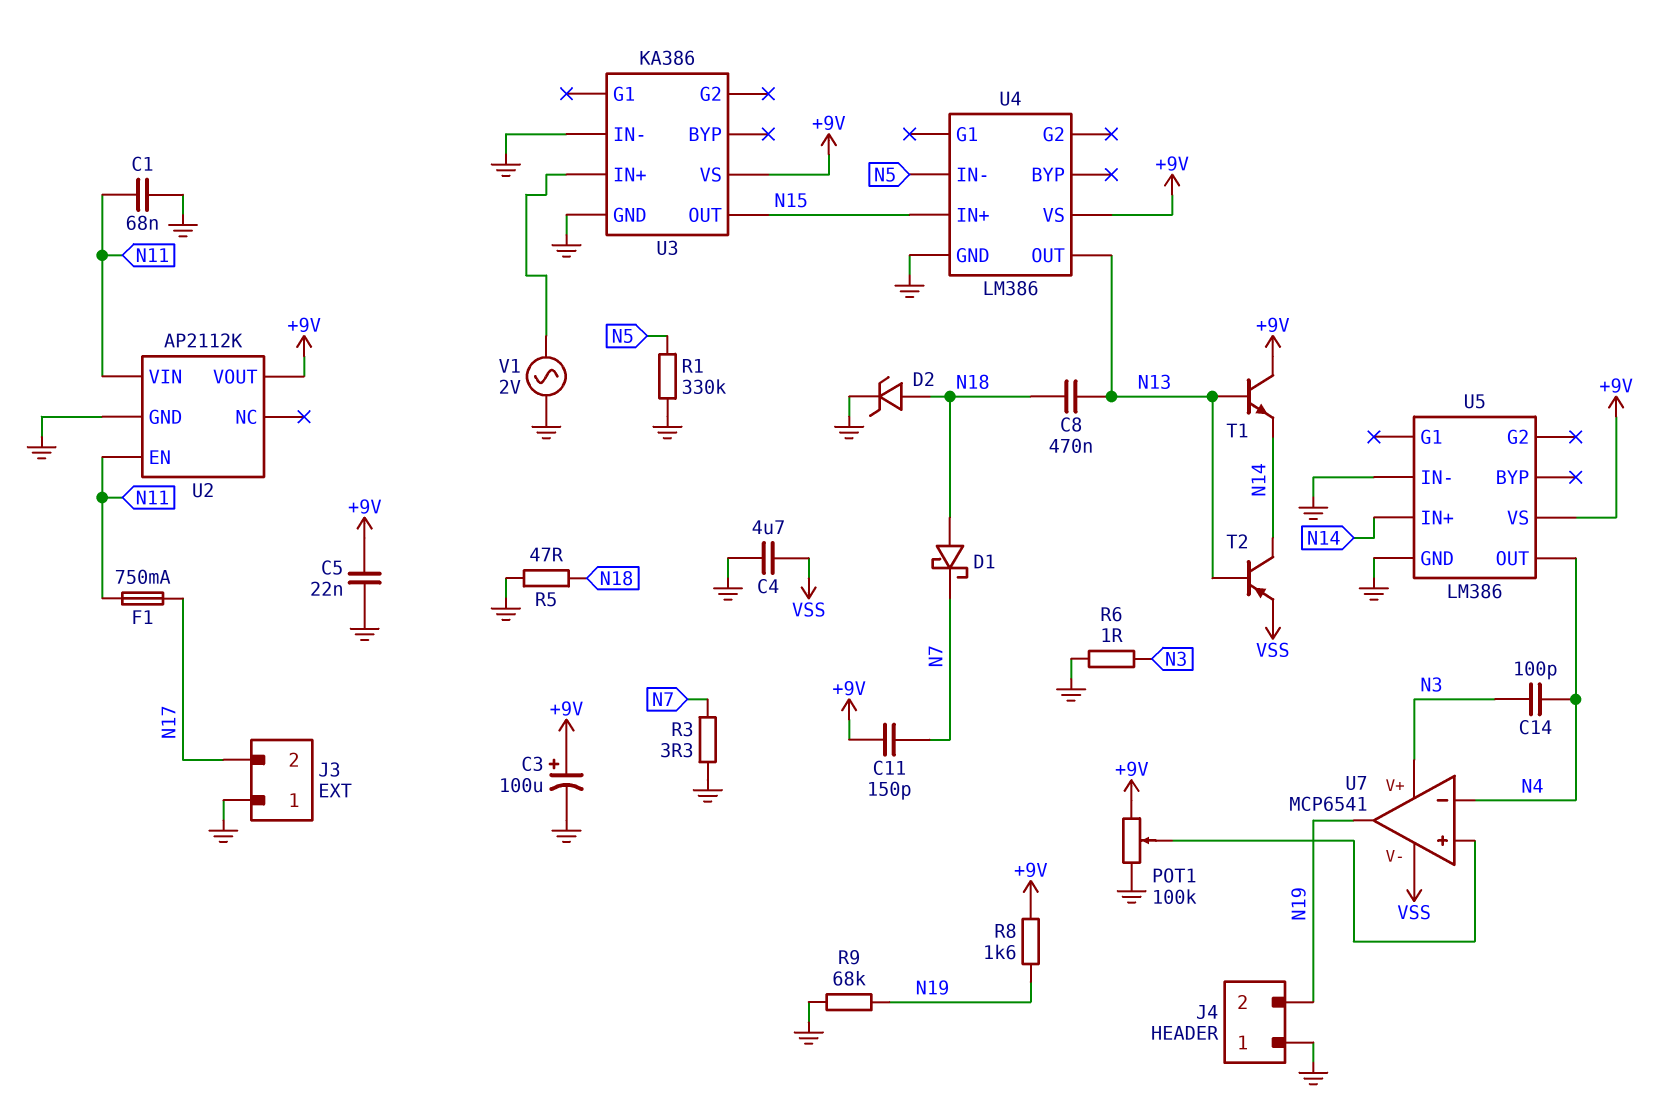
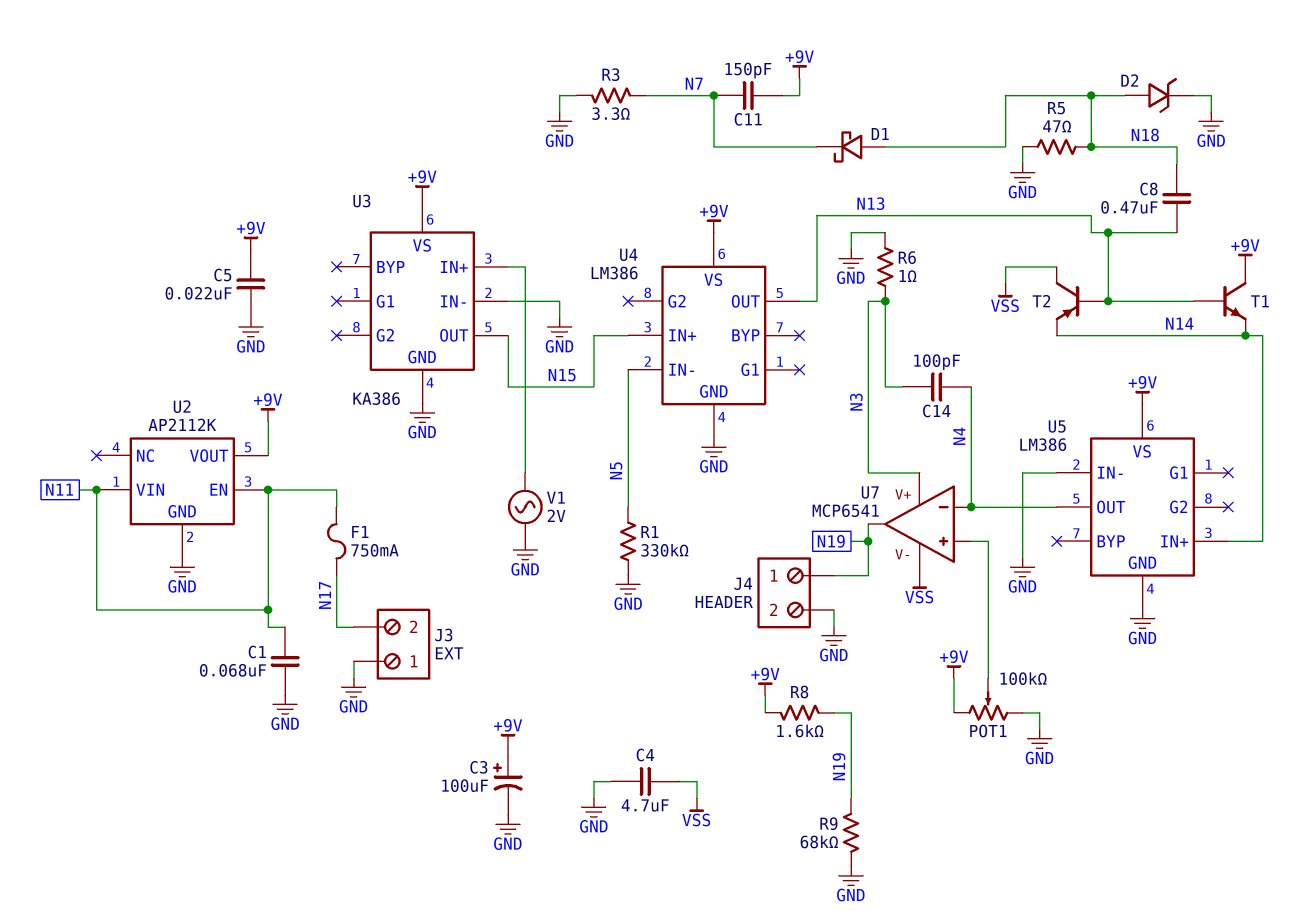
J4 pin 1: GND -> N19
J4 pin 2: N19 -> GND
T2: PNP (B N13, C N14, E VSS) -> PNP (B N13, C VSS, E N14)

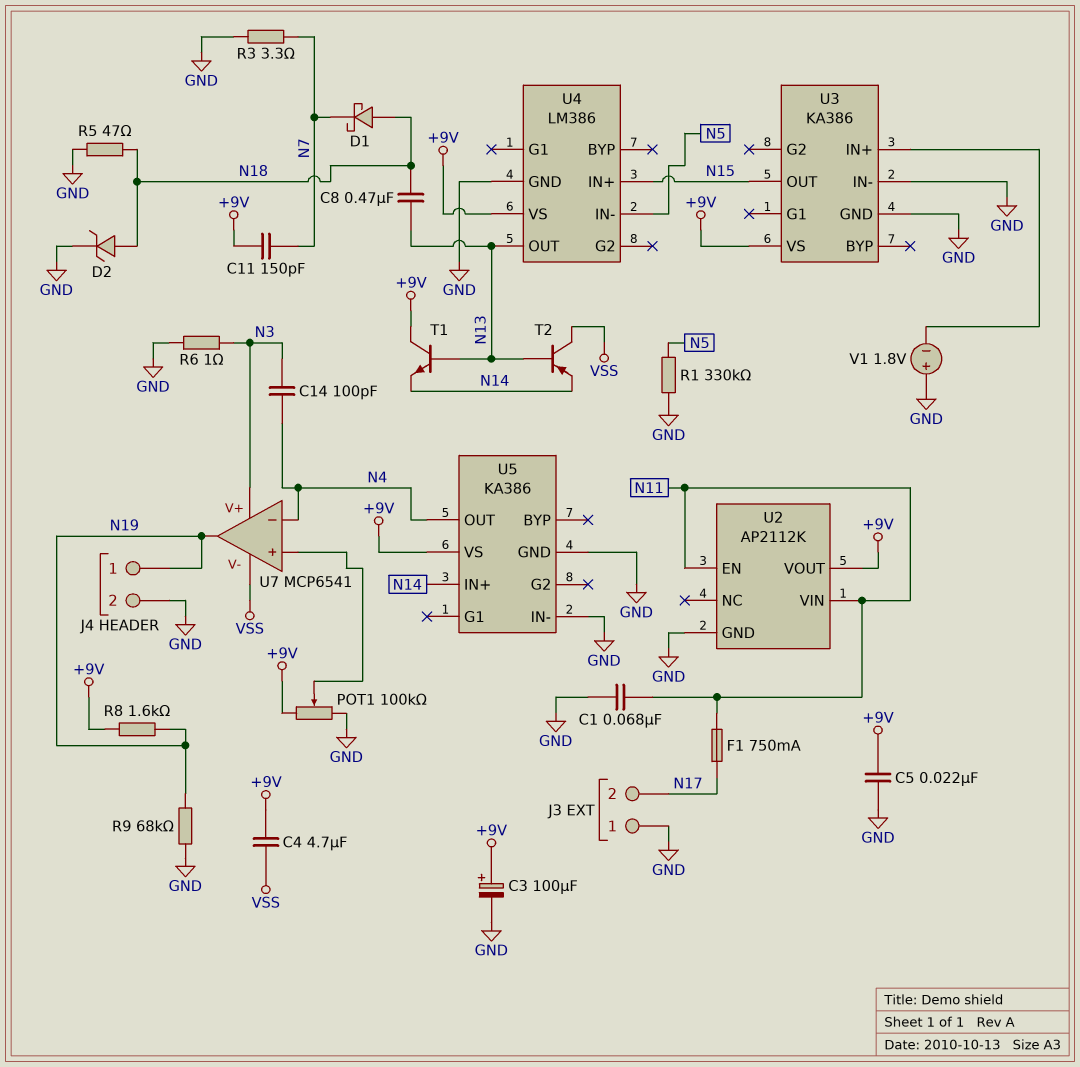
C4: 4.7uF (GND, VSS) -> 4.7uF (+9V, VSS)
U5: LM386 -> KA386
V1: AC 2V (GND, U3/IN+) -> 1.8V (plus GND, minus U3/IN+)

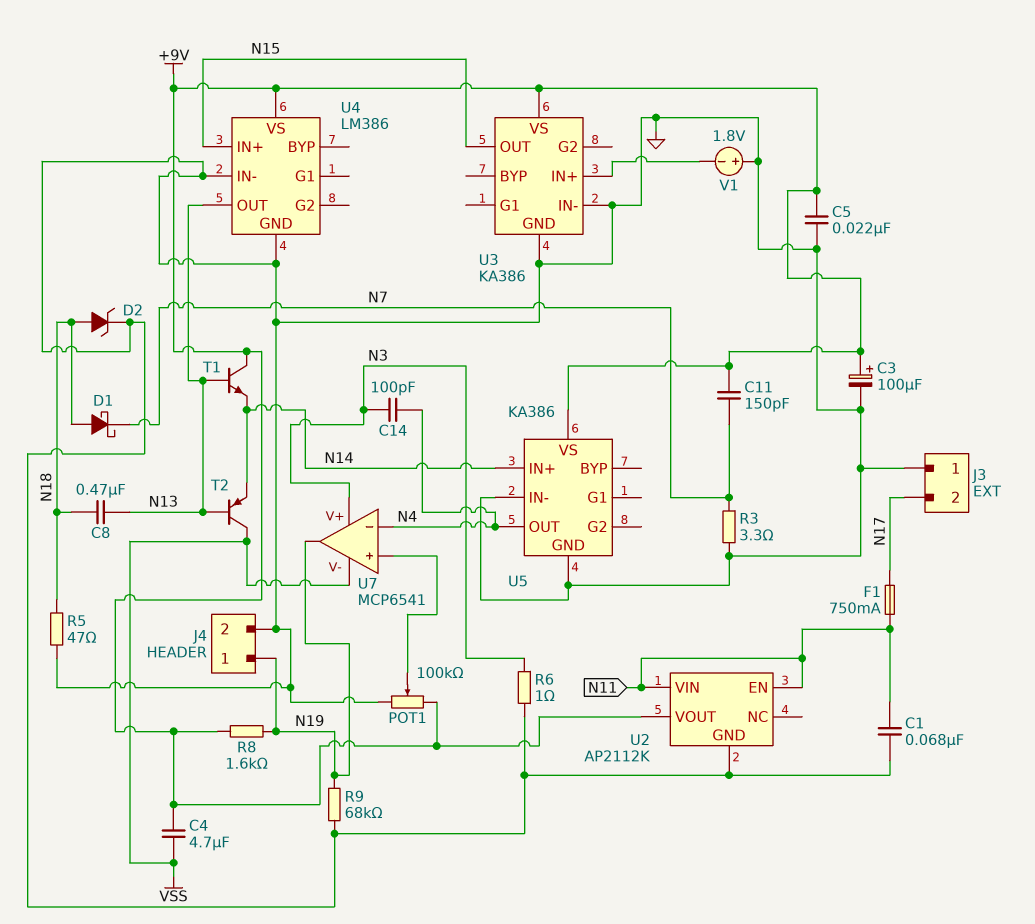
R1: 330k (GND, N5) -> none
U4 pin IN-: N5 -> GND

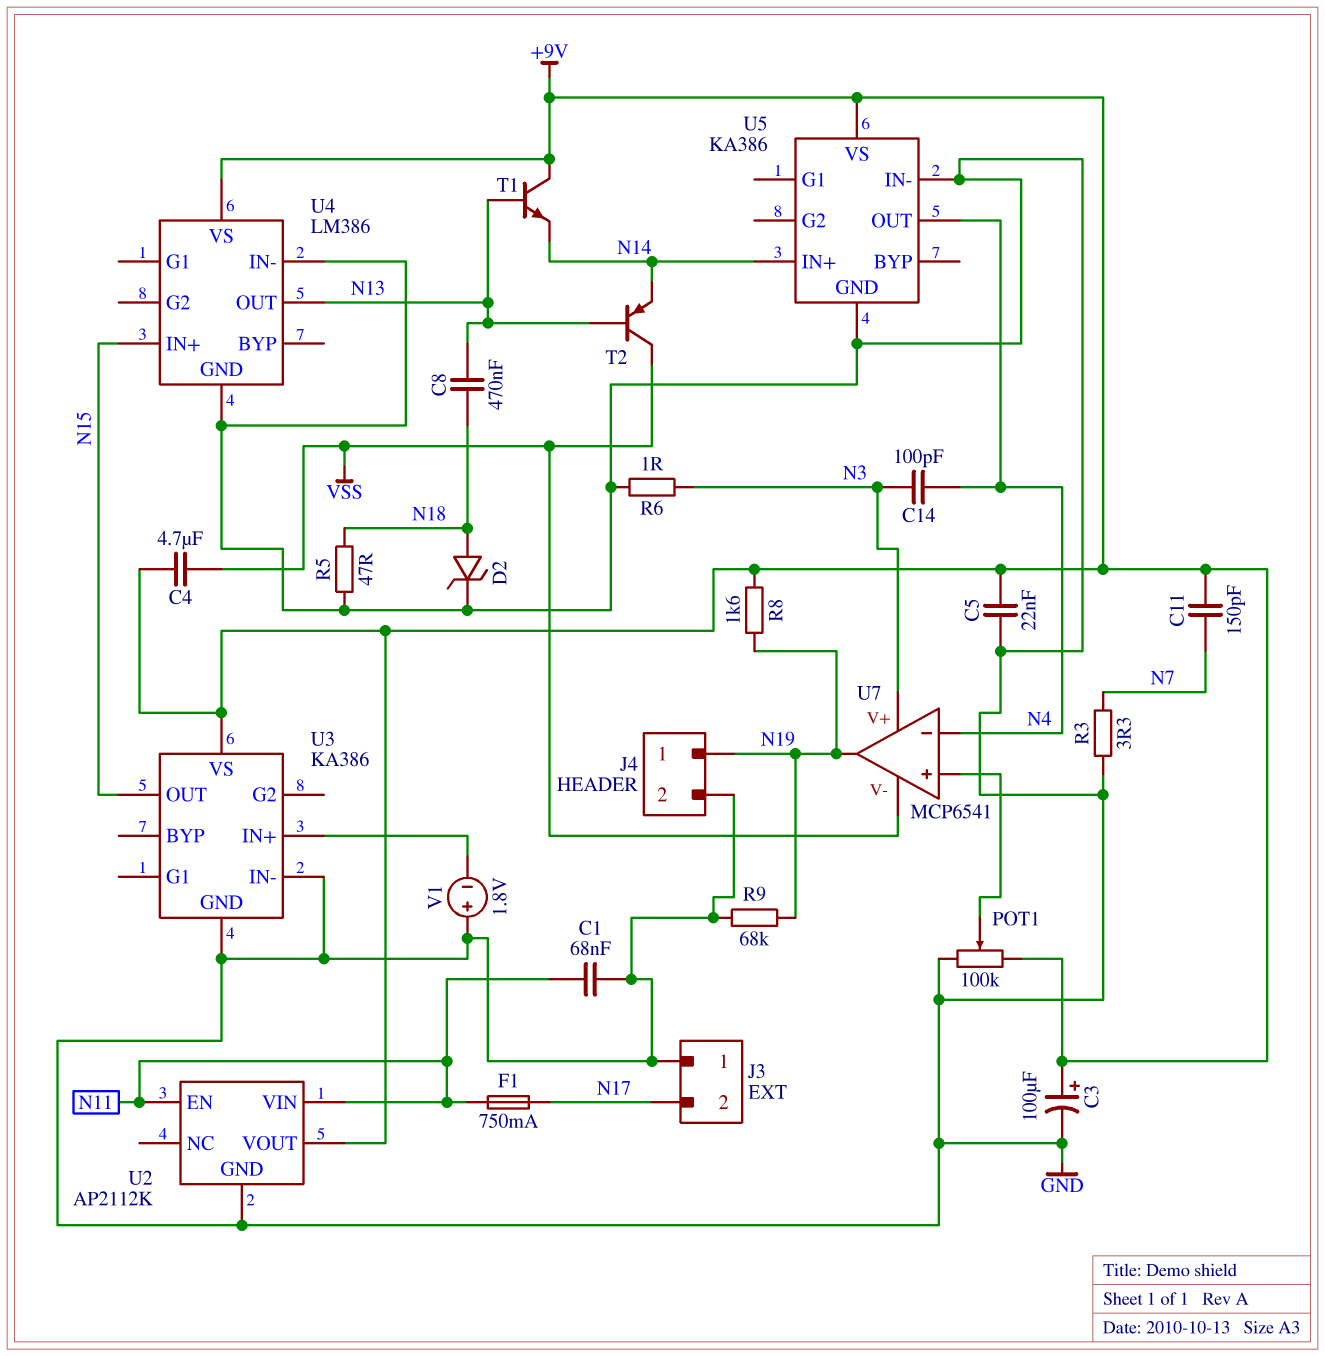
D1: schottky (A N18, K N7) -> none

